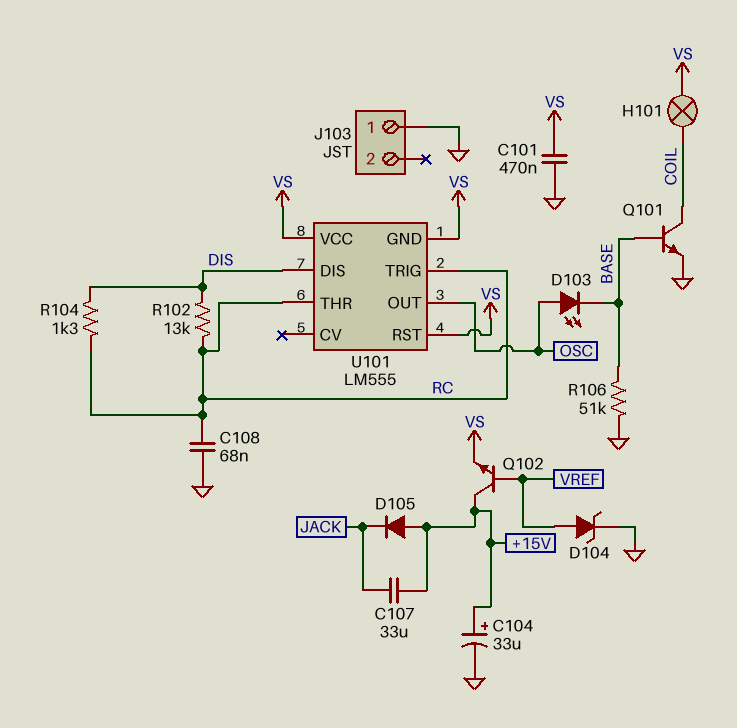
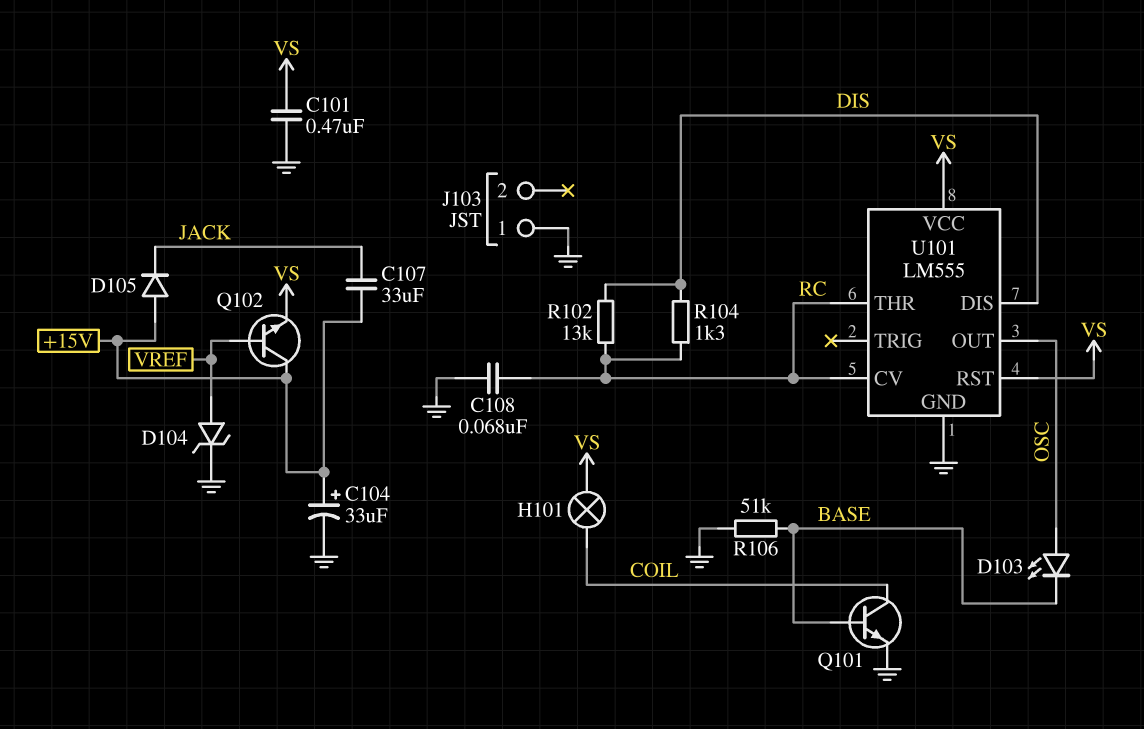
U101 pin CV: none -> RC
U101 pin GND: VS -> GND
U101 pin TRIG: RC -> none

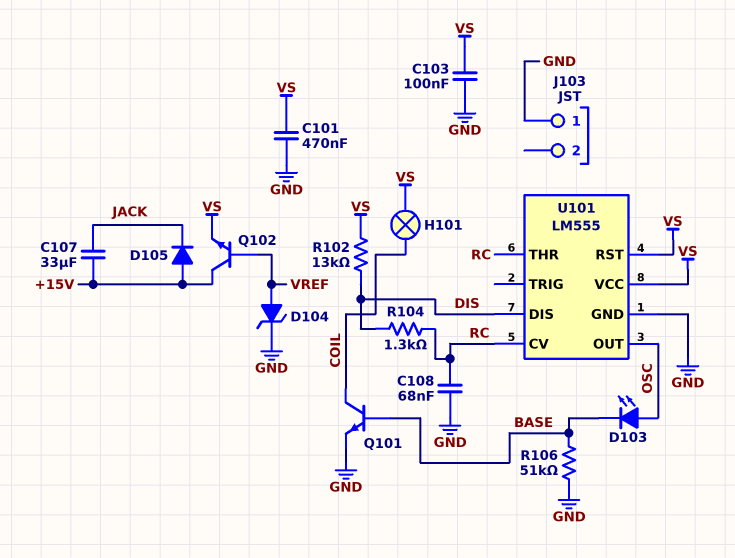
C103: none -> 100nF (GND, VS)
C104: 33uF (plus +15V, minus GND) -> none
R102: 13k (DIS, RC) -> 13k (DIS, VS)

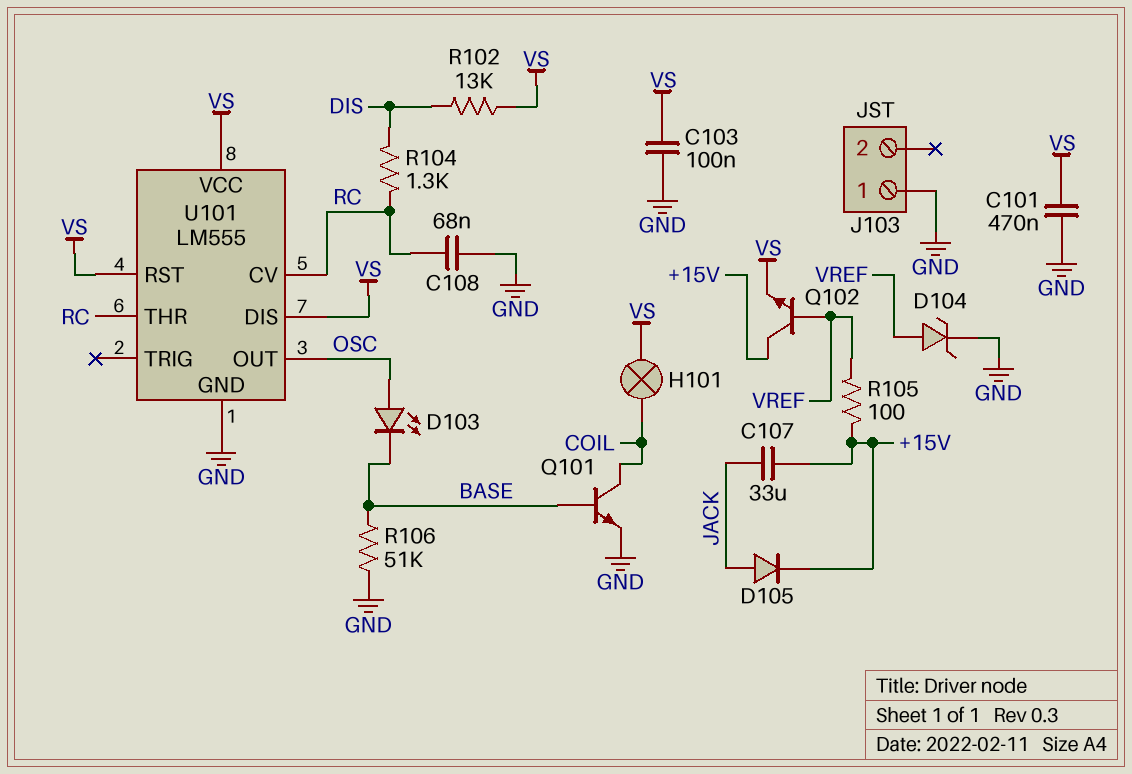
D105: diode (A +15V, K JACK) -> diode (A JACK, K +15V)
R105: none -> 100 (+15V, VREF)
U101 pin DIS: DIS -> VS

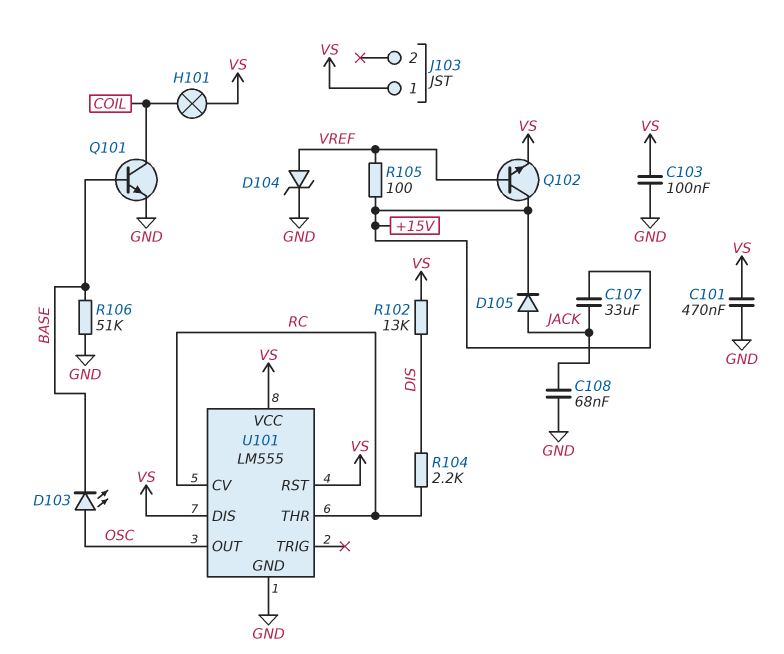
C108: 68nF (GND, RC) -> 68nF (GND, JACK)
J103 pin 1: GND -> VS
R104: 1.3k (DIS, RC) -> 2.2k (DIS, RC)

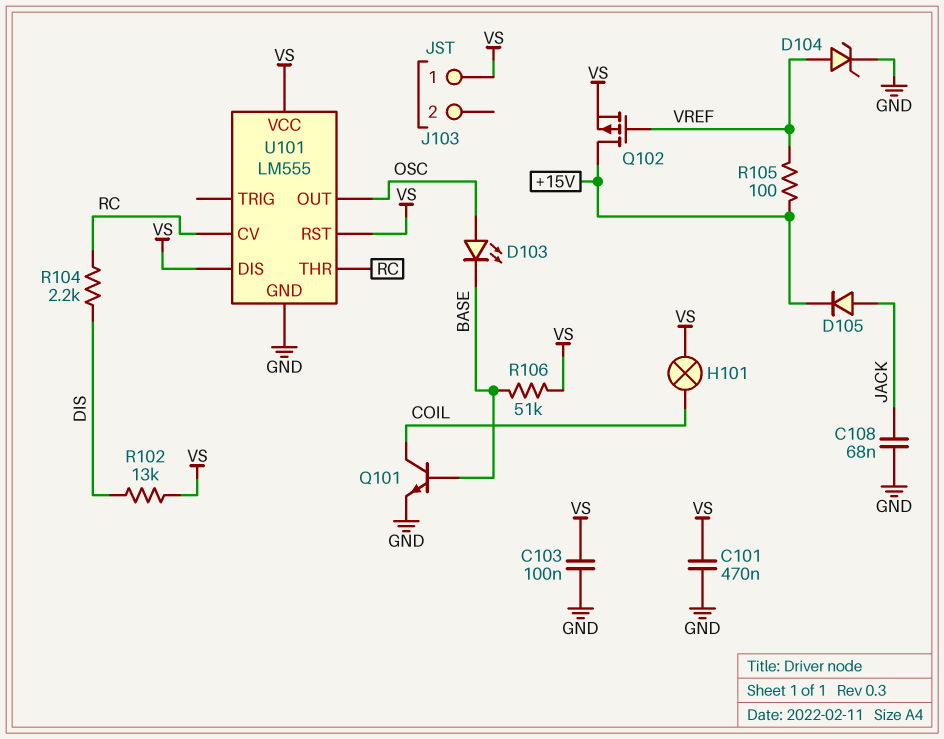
C107: 33uF (+15V, JACK) -> none
Q102: NPN (B VREF, C +15V, E VS) -> PMOS (G VREF, D +15V, S VS)
R106: 51k (BASE, GND) -> 51k (BASE, VS)

